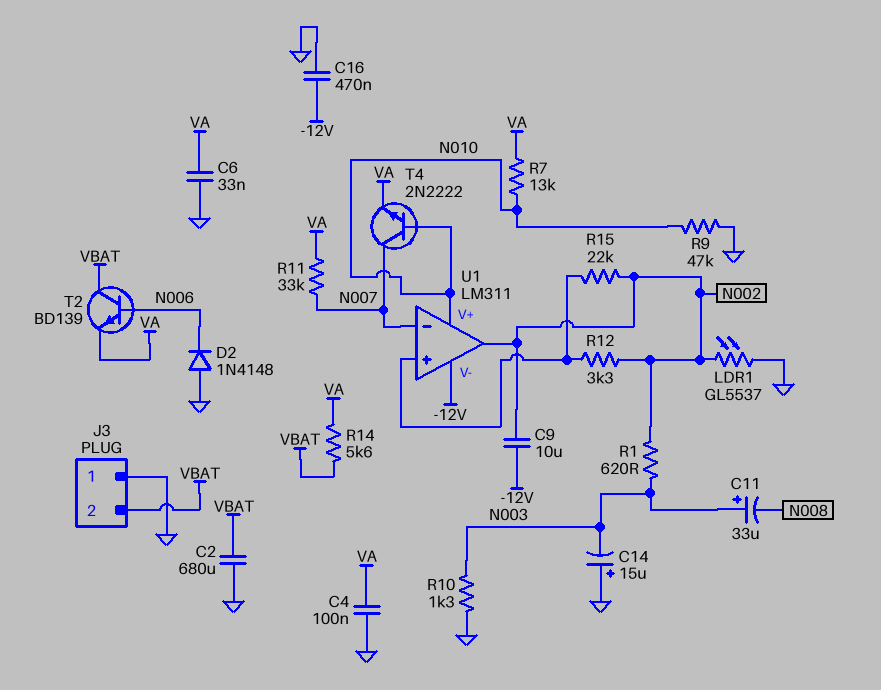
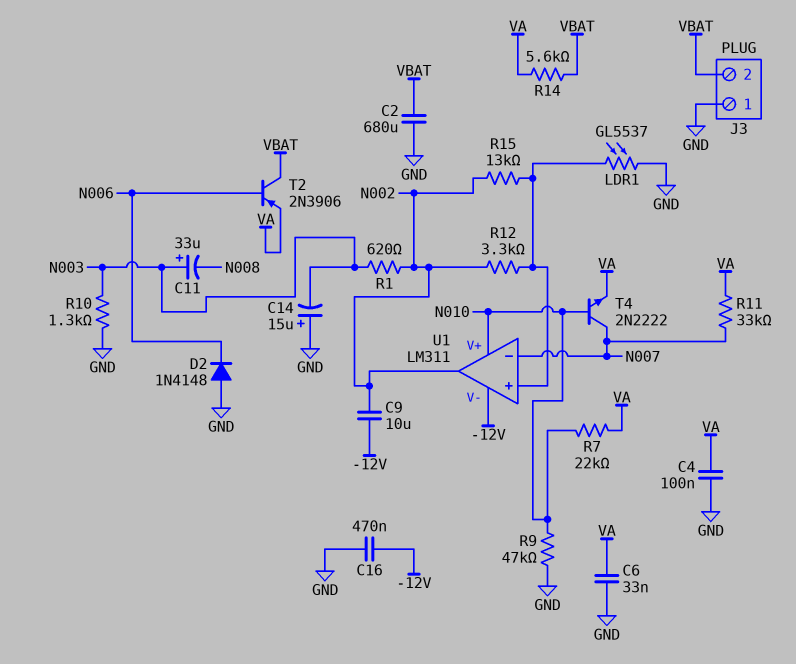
LDR1: GL5537 (GND, N002) -> GL5537 (GND, U1/in+)
R7: 13k (N010, VA) -> 22k (N010, VA)
R15: 22k (N002, U1/in+) -> 13k (N002, U1/in+)
T2: NPN BD139 (B N006, C VBAT, E VA) -> PNP 2N3906 (B N006, C VBAT, E VA)

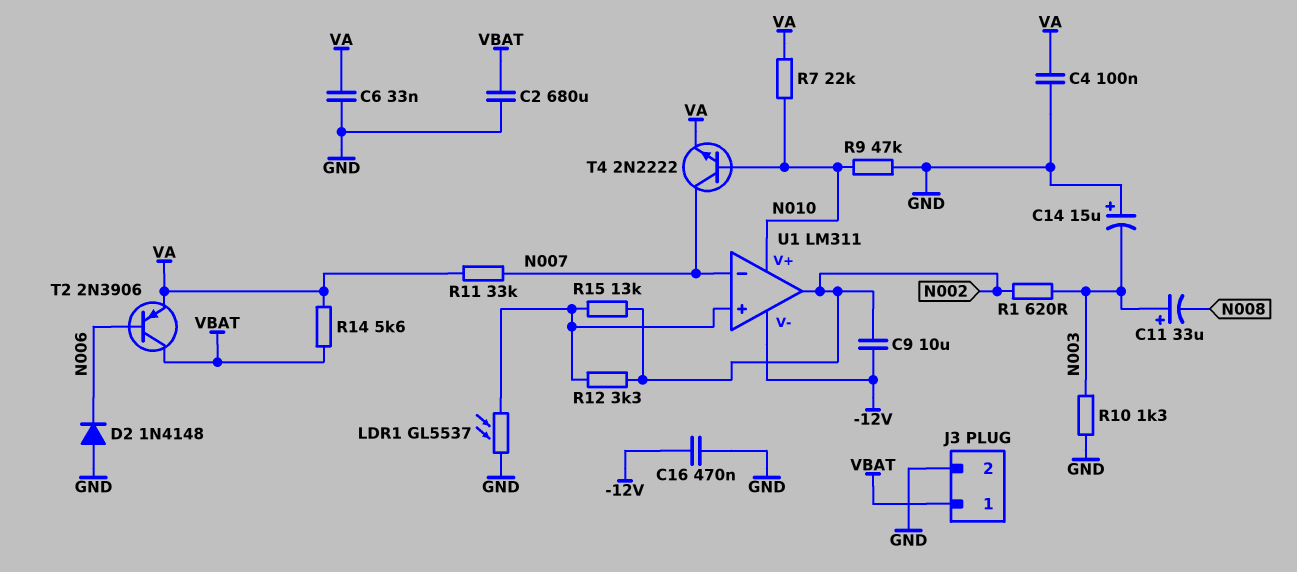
J3 pin 1: GND -> VBAT
J3 pin 2: VBAT -> GND

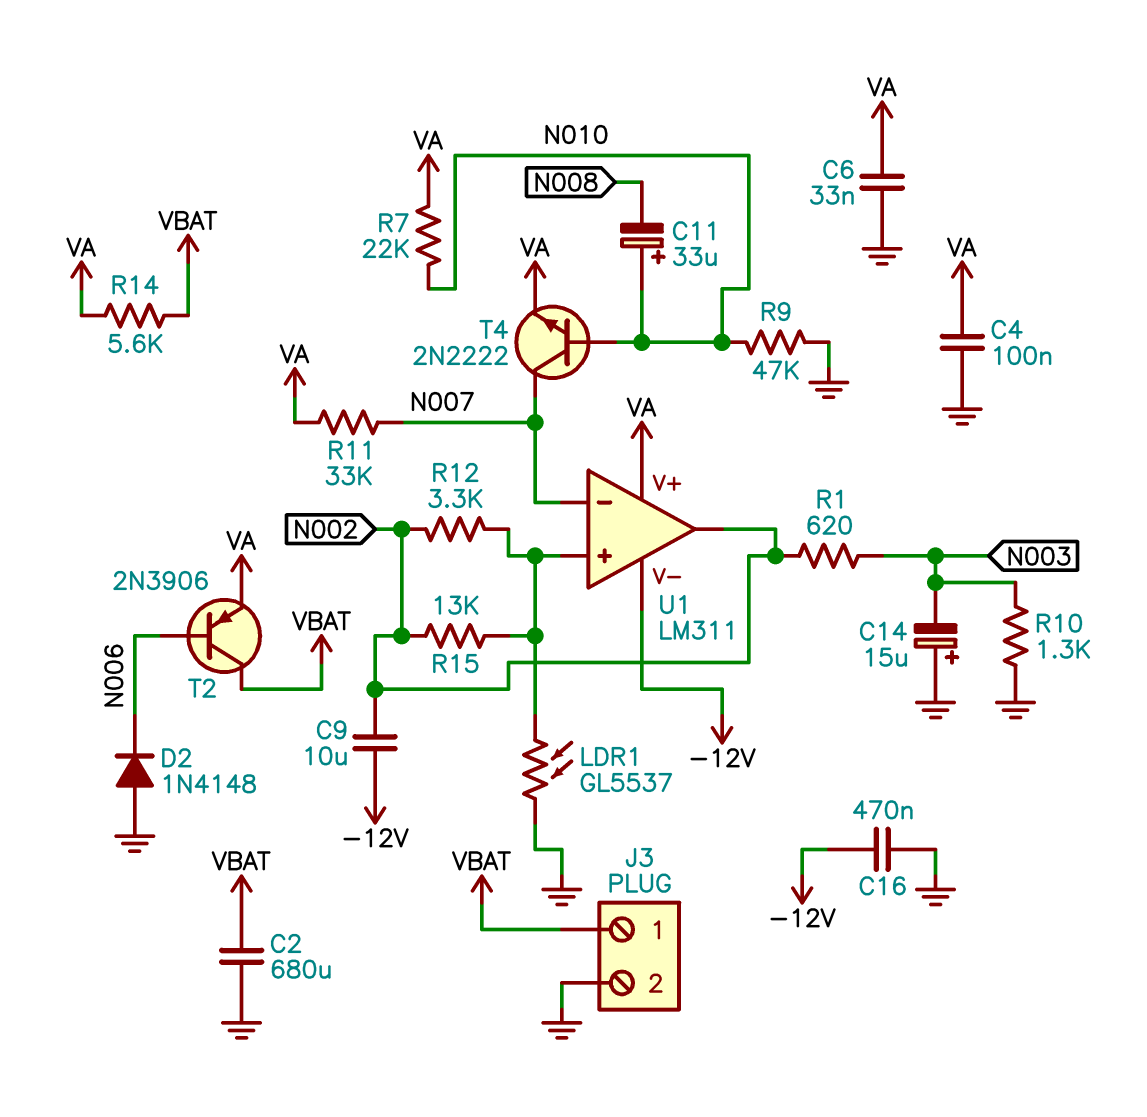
C11: 33uF (plus N003, minus N008) -> 33uF (plus N010, minus N008)
U1 pin V+: N010 -> VA

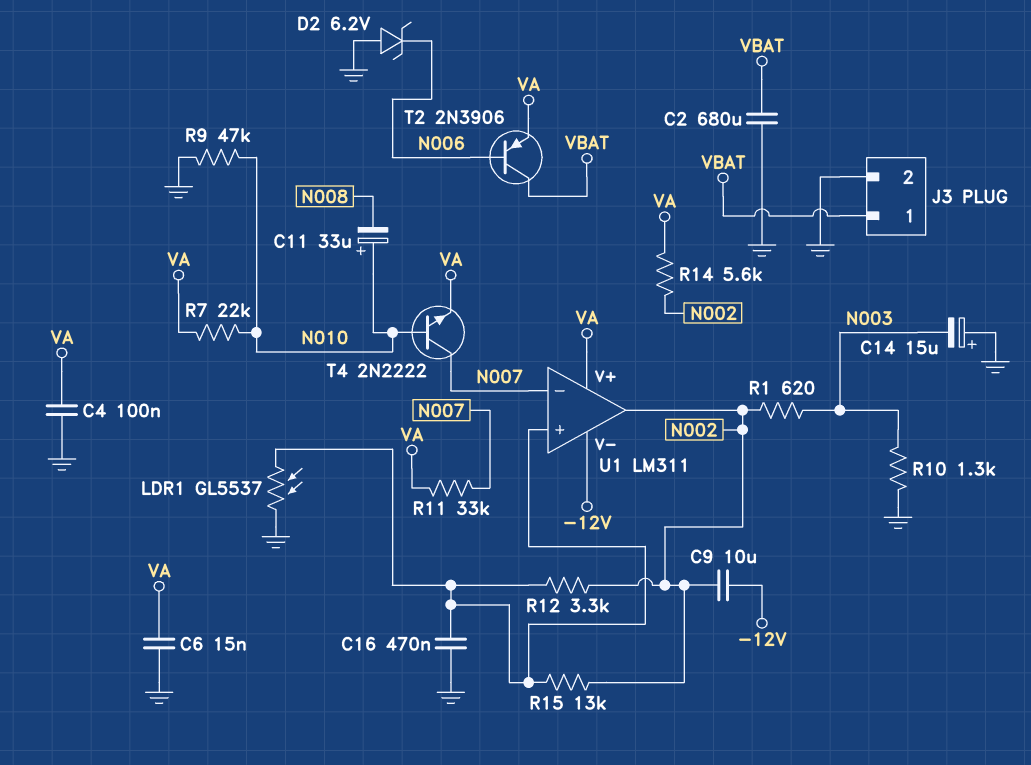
C6: 33nF (GND, VA) -> 15nF (GND, VA)
C16: 470nF (-12V, GND) -> 470nF (GND, U1/in+)
D2: diode 1N4148 (A GND, K N006) -> zener 6.2V (A GND, K N006)
R14: 5.6k (VA, VBAT) -> 5.6k (N002, VA)

